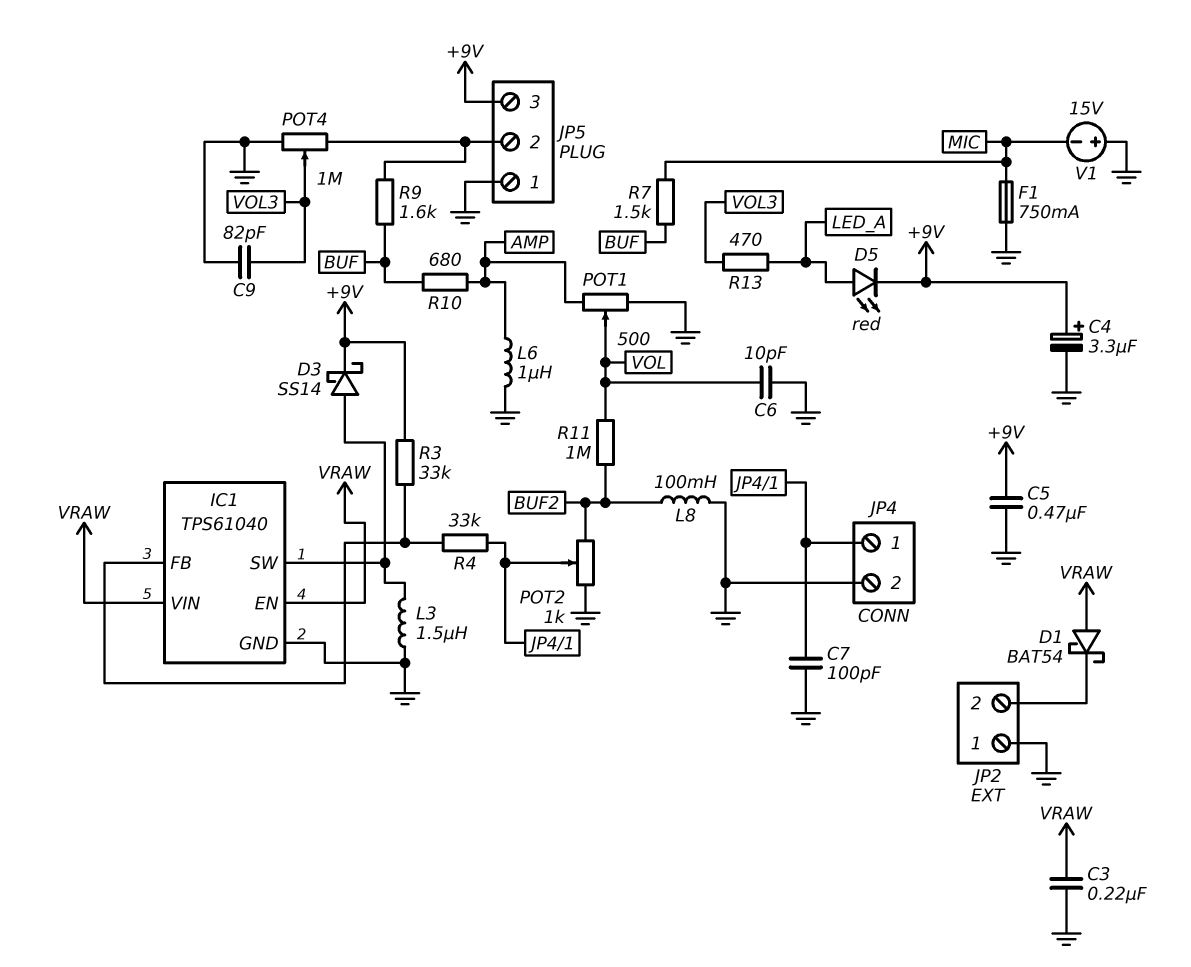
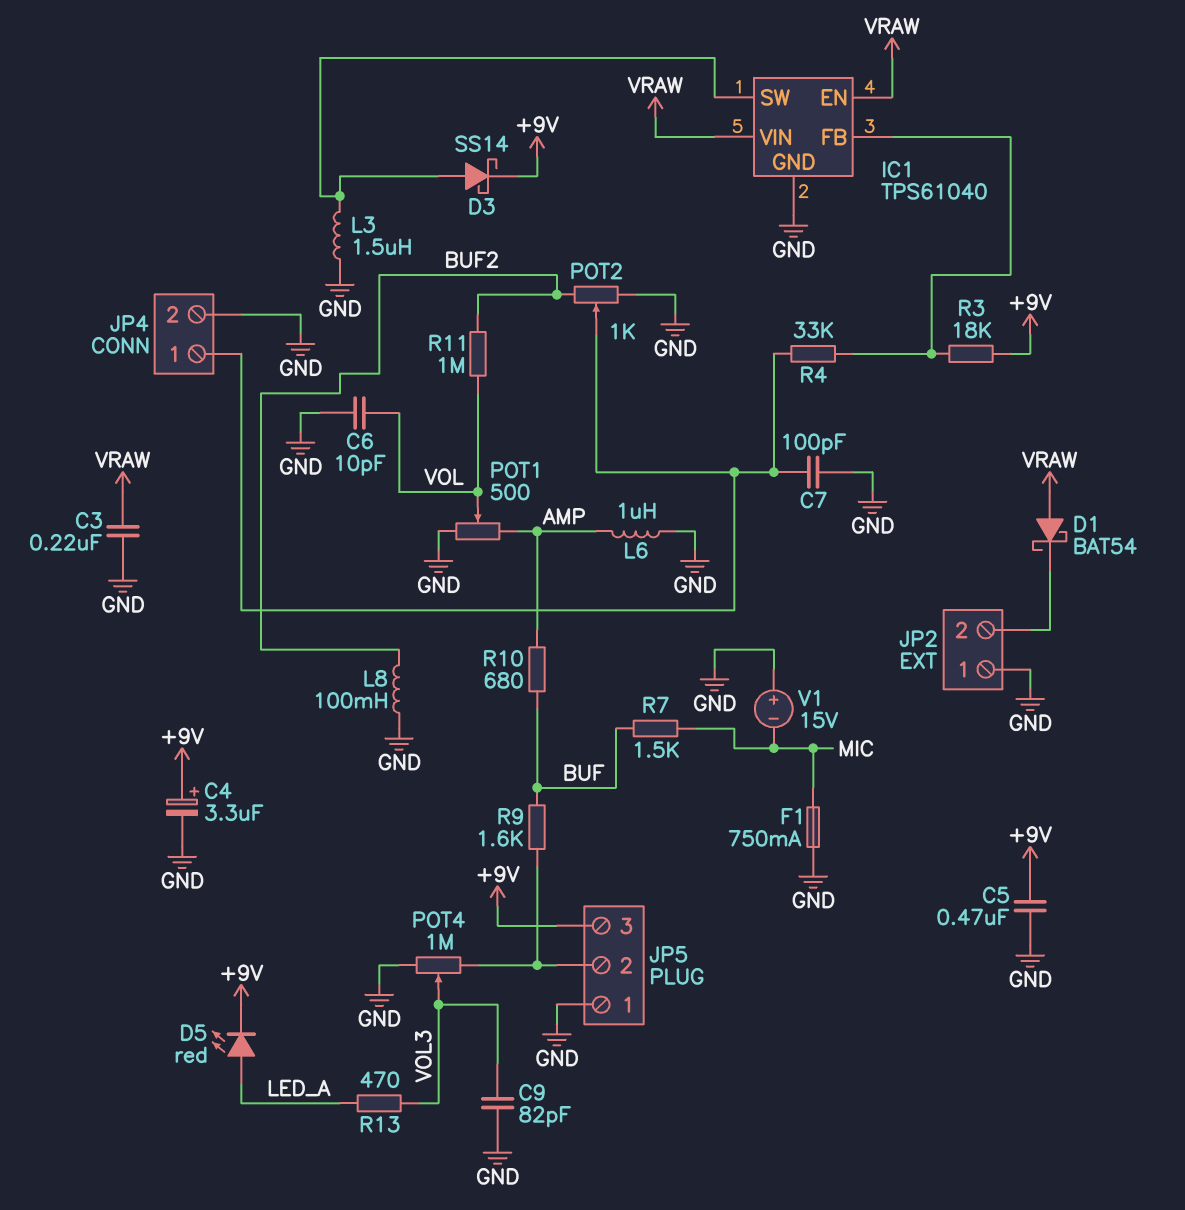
R3: 33k (+9V, IC1/FB) -> 18k (+9V, IC1/FB)

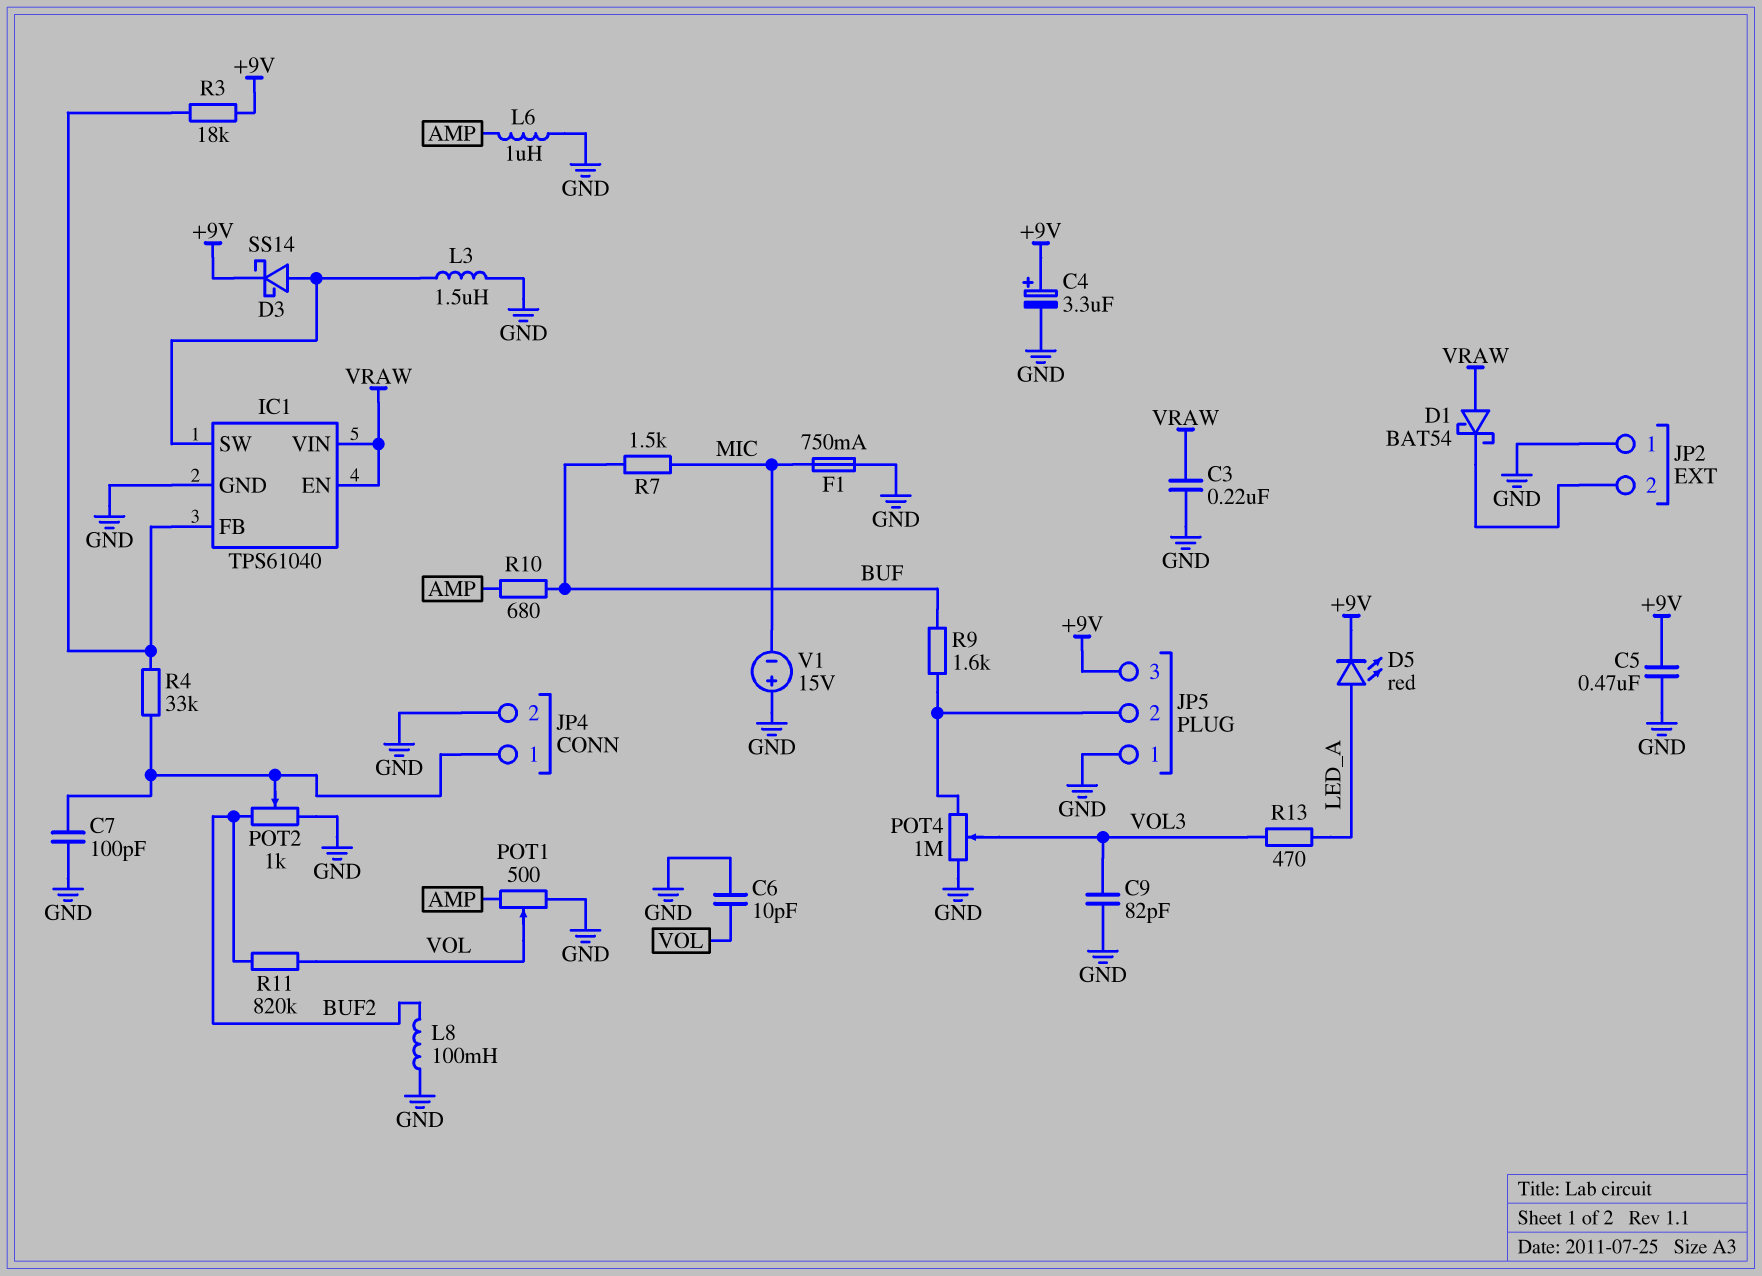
R11: 1M (BUF2, VOL) -> 820k (BUF2, VOL)

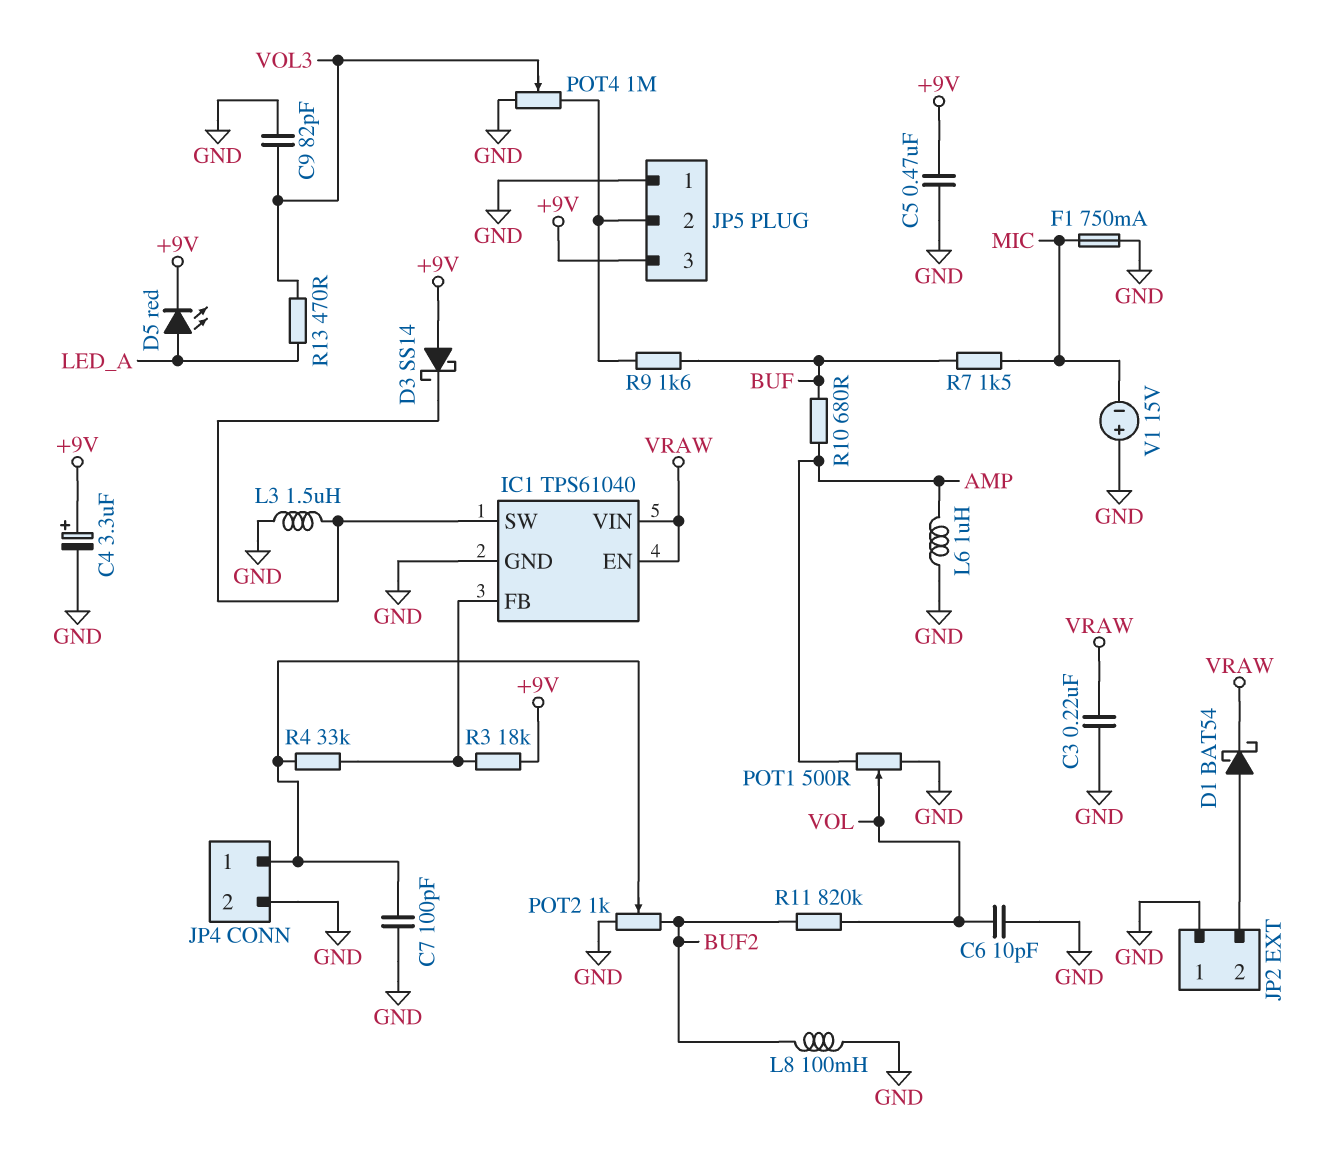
D1: schottky BAT54 (A VRAW, K JP2/2) -> schottky BAT54 (A JP2/2, K VRAW)
D3: schottky SS14 (A IC1/SW, K +9V) -> schottky SS14 (A +9V, K IC1/SW)

